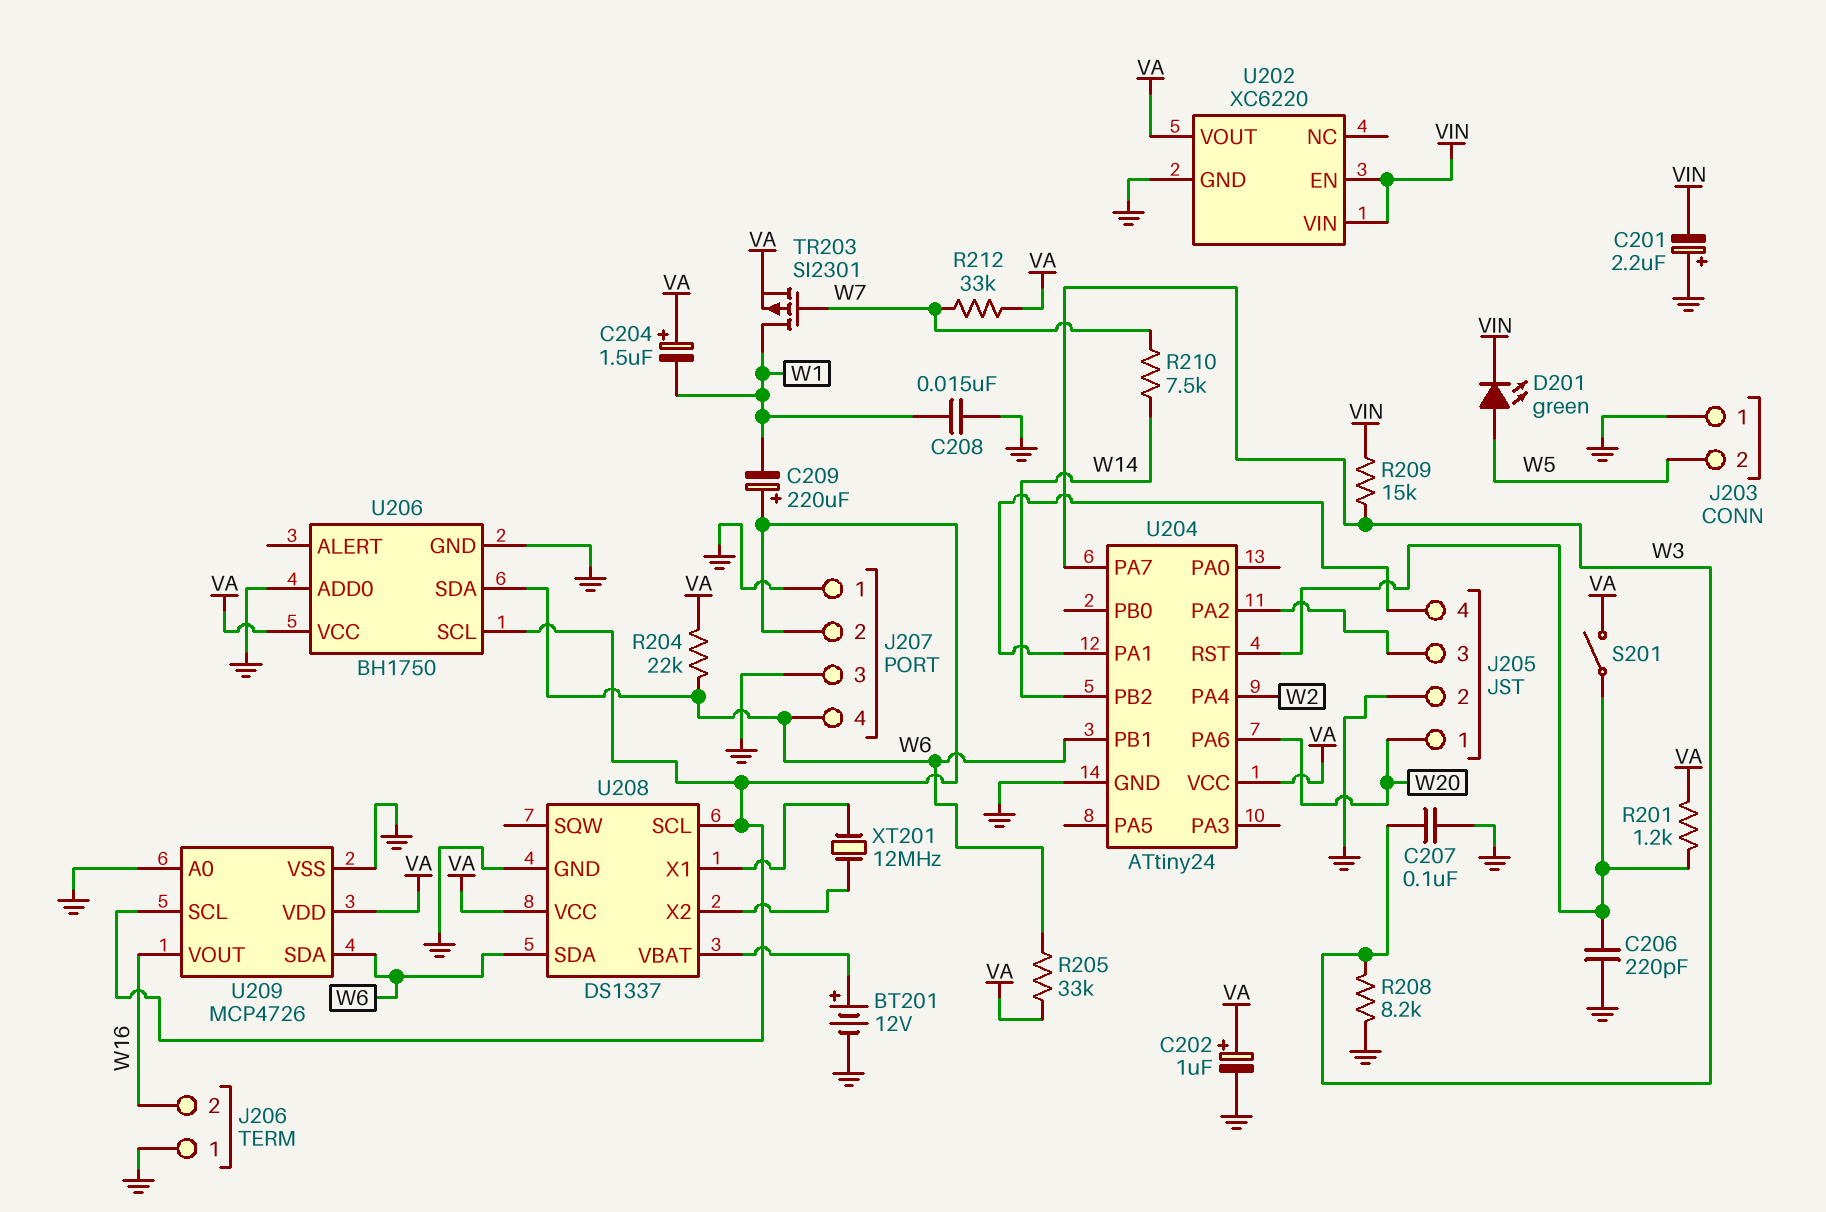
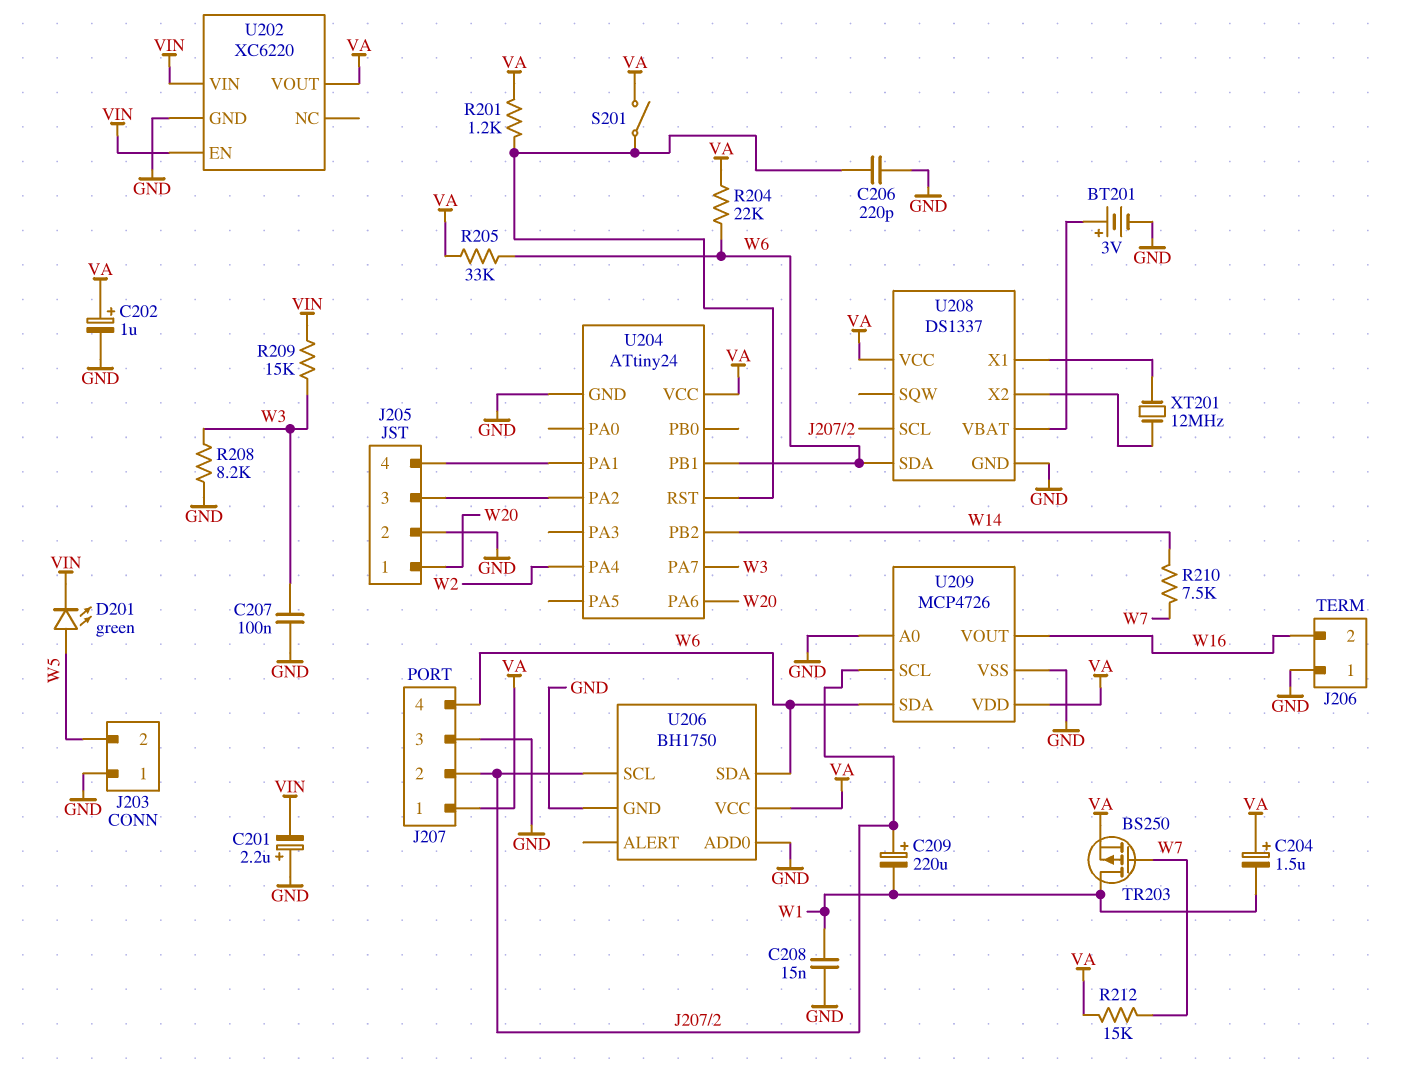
BT201: 12V (plus U208/VBAT, minus GND) -> 3V (plus U208/VBAT, minus GND)
J207 pin 1: GND -> VA
R212: 33k (VA, W7) -> 15k (VA, W7)
TR203: PMOS SI2301 (G W7, D W1, S VA) -> PMOS BS250 (G W7, D W1, S VA)

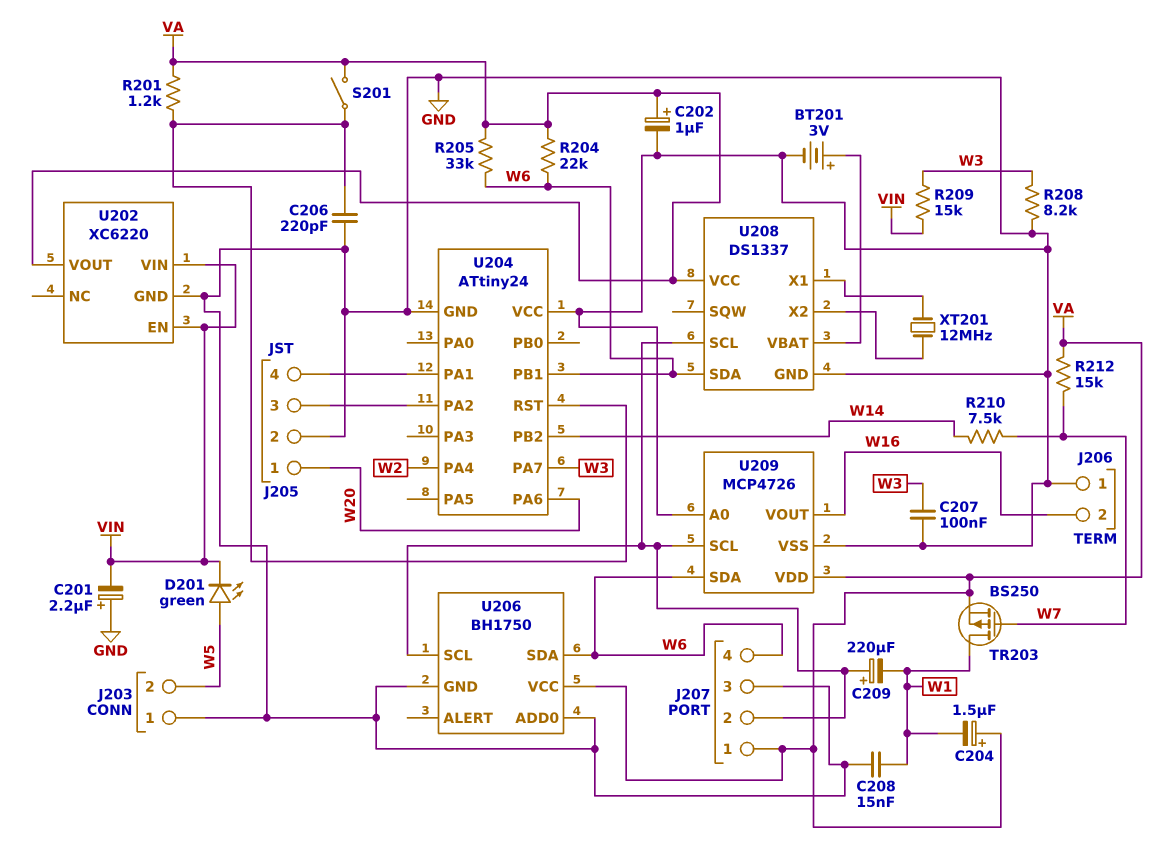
U204 pin VCC: VA -> GND

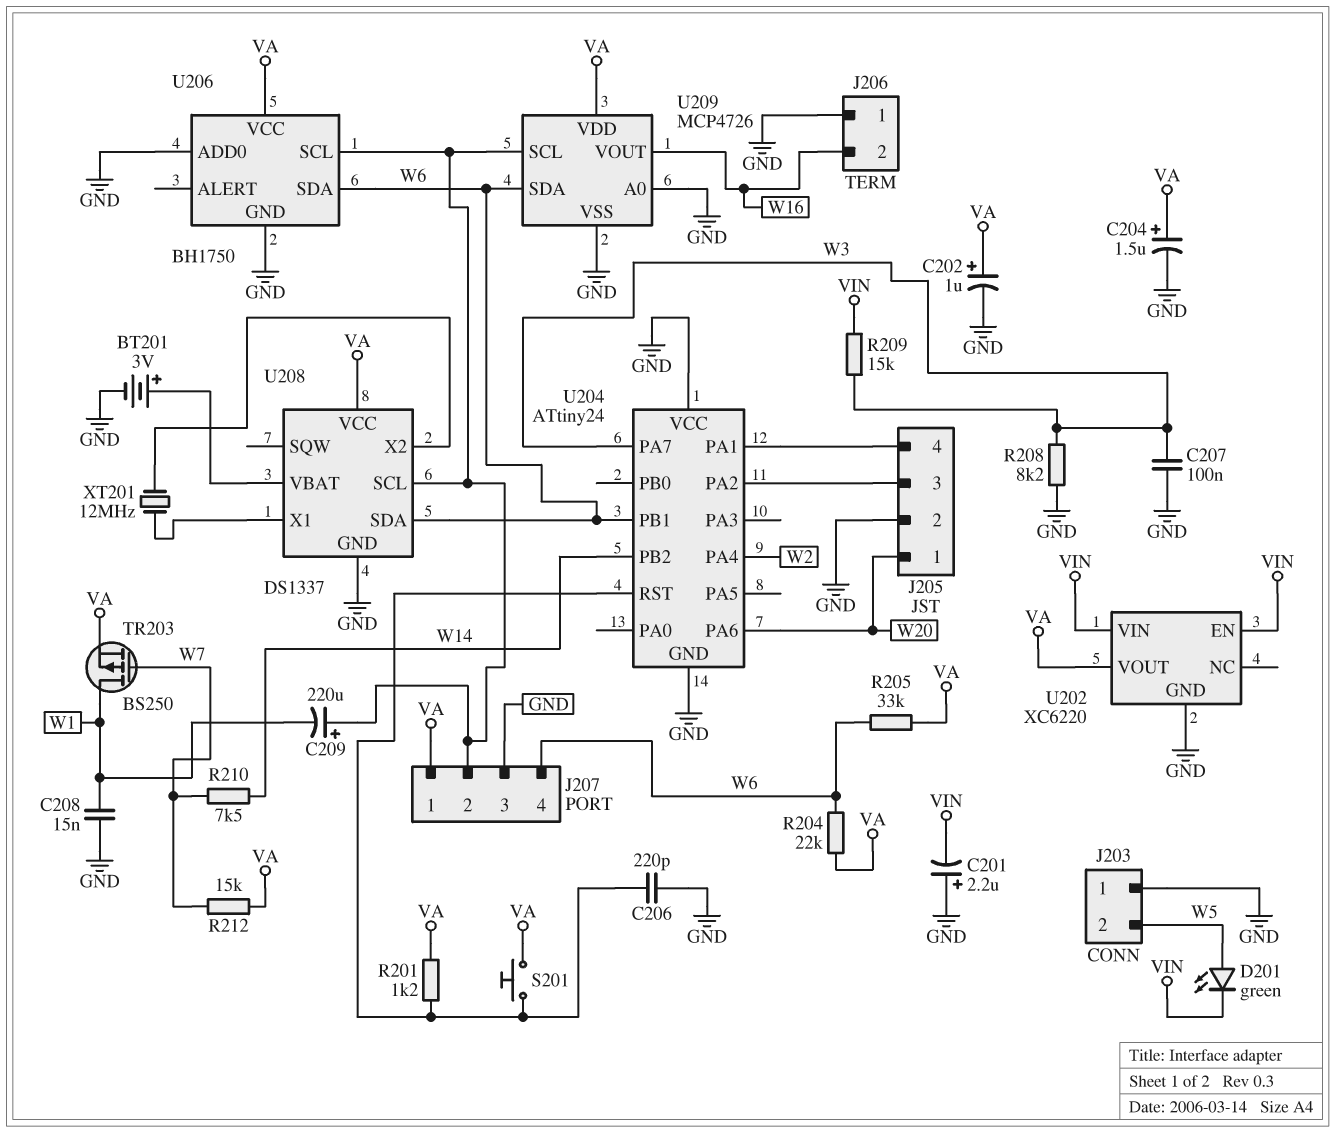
C204: 1.5uF (plus VA, minus W1) -> 1.5uF (plus VA, minus GND)
S201: switch (U204/RST, VA) -> button (U204/RST, VA)

